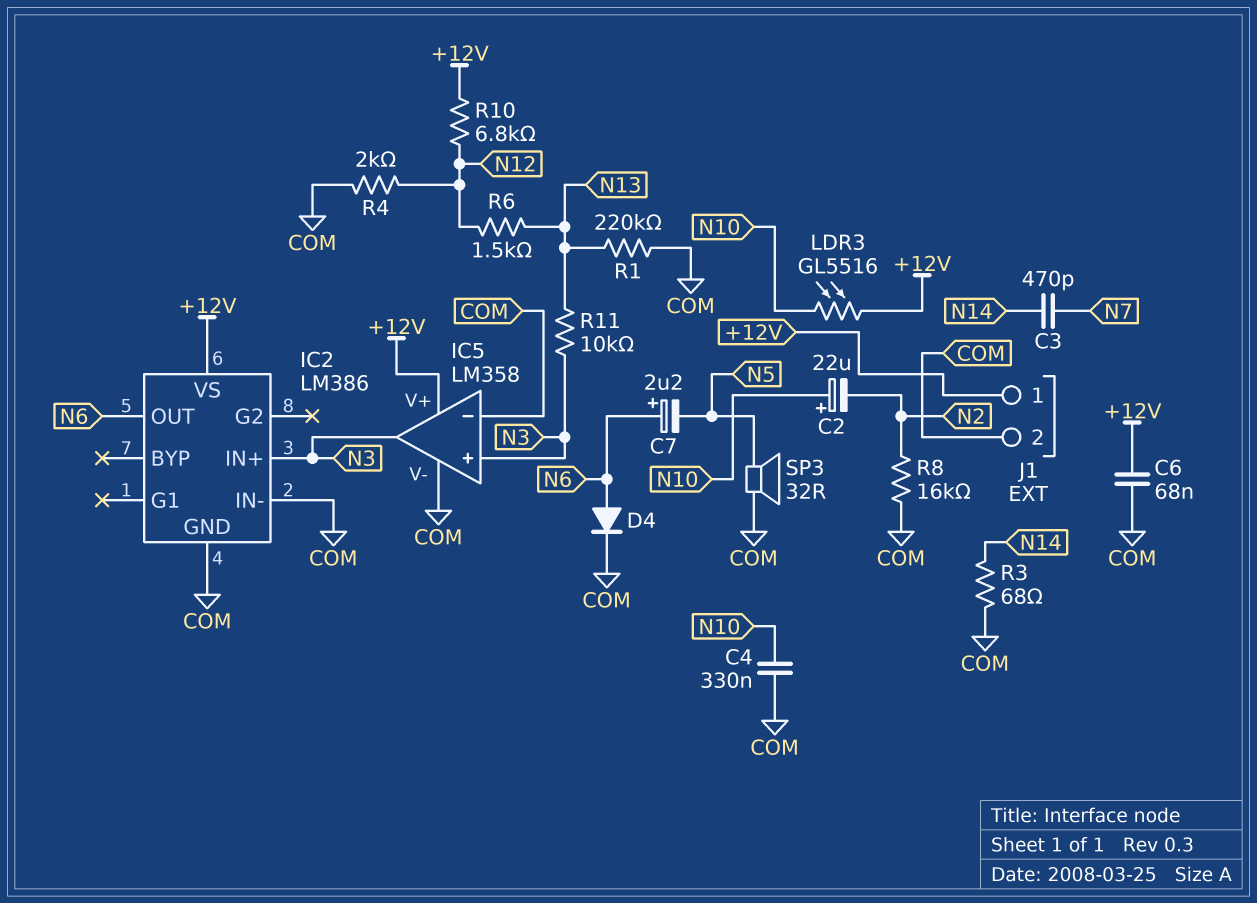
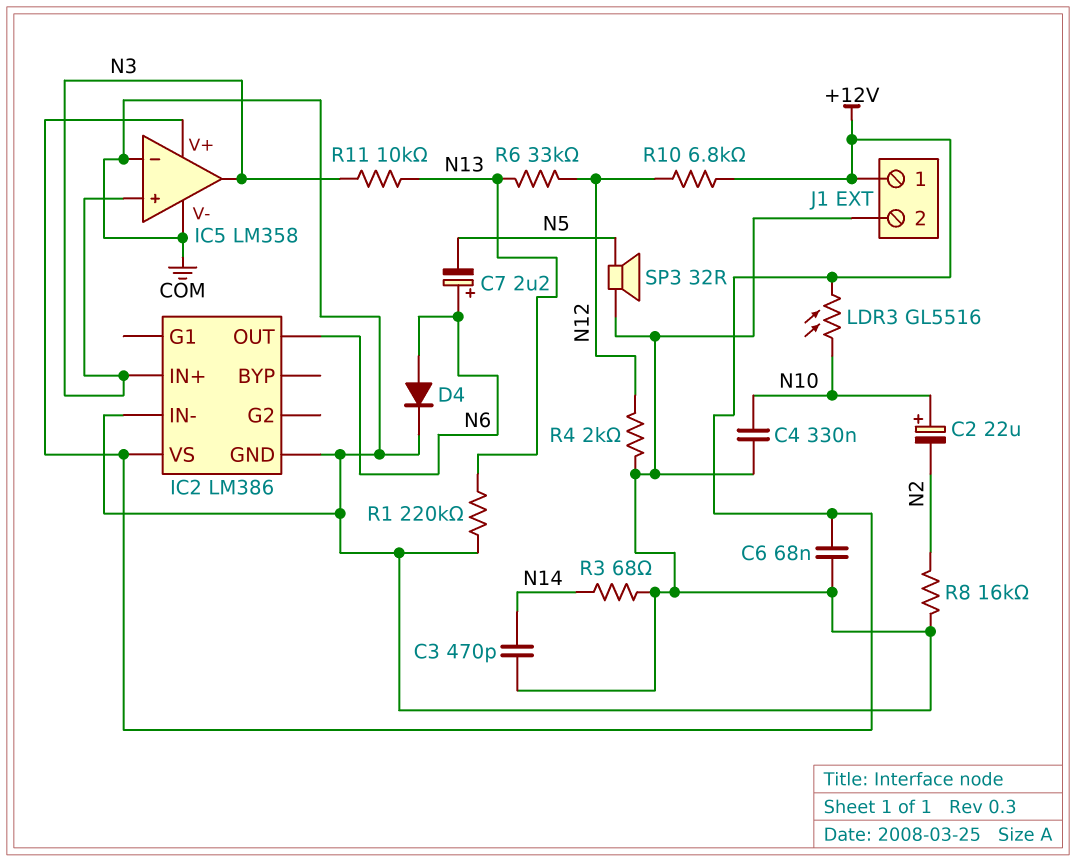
C3: 470pF (N7, N14) -> 470pF (COM, N14)
R6: 1.5k (N12, N13) -> 33k (N12, N13)

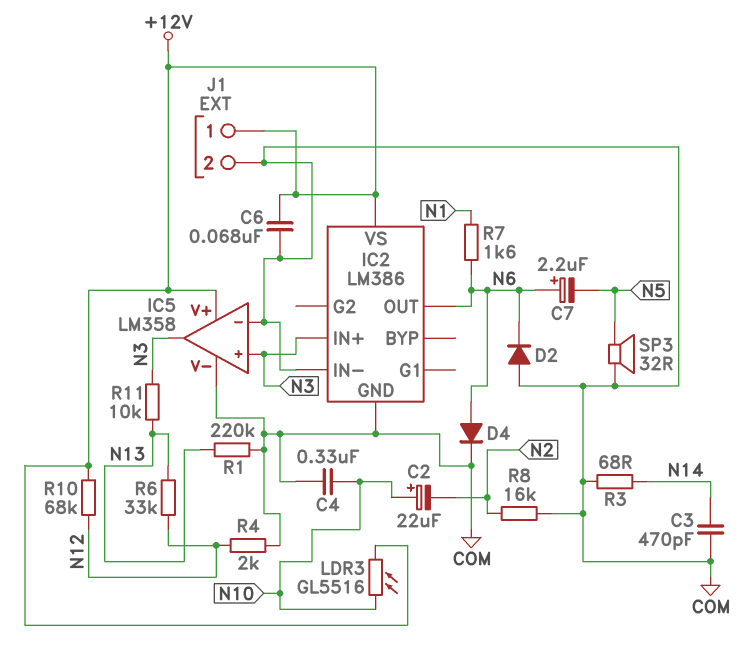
D2: none -> diode (A COM, K N6)
R7: none -> 1.6k (N1, N6)
R10: 6.8k (+12V, N12) -> 68k (+12V, N12)

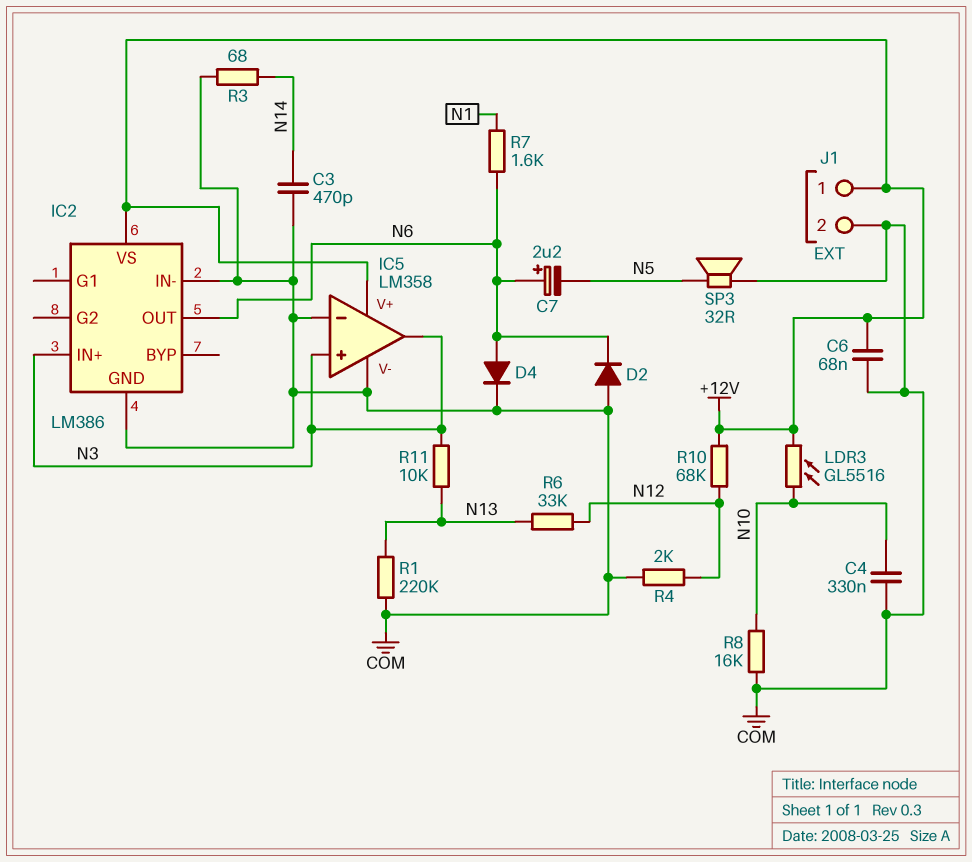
C2: 22uF (plus N10, minus N2) -> none
R8: 16k (COM, N2) -> 16k (COM, N10)

